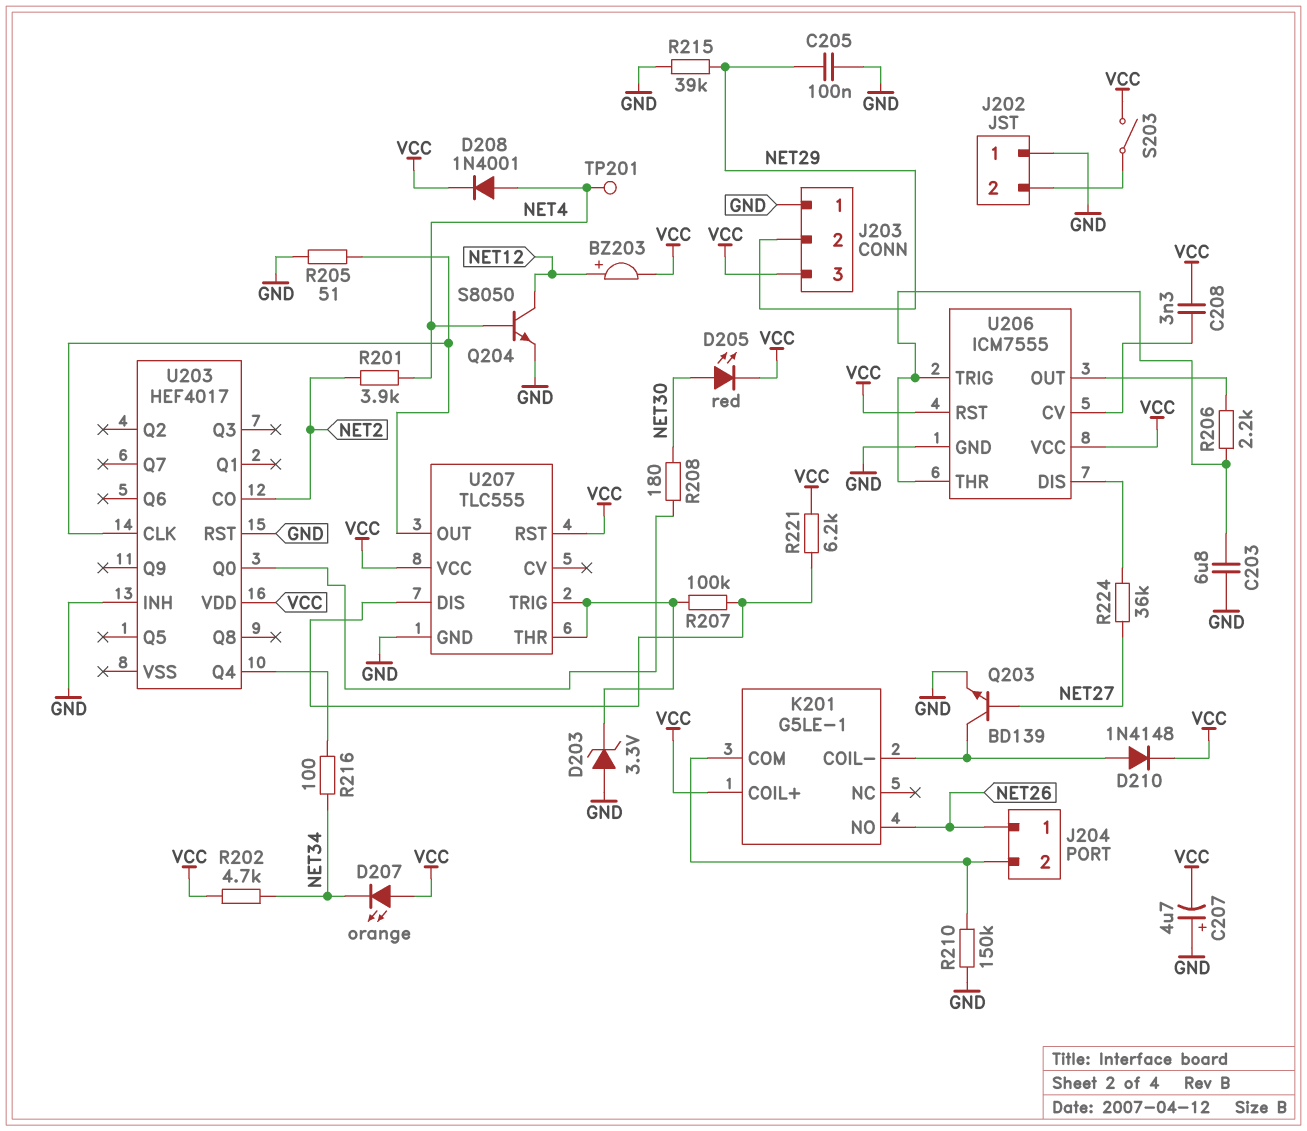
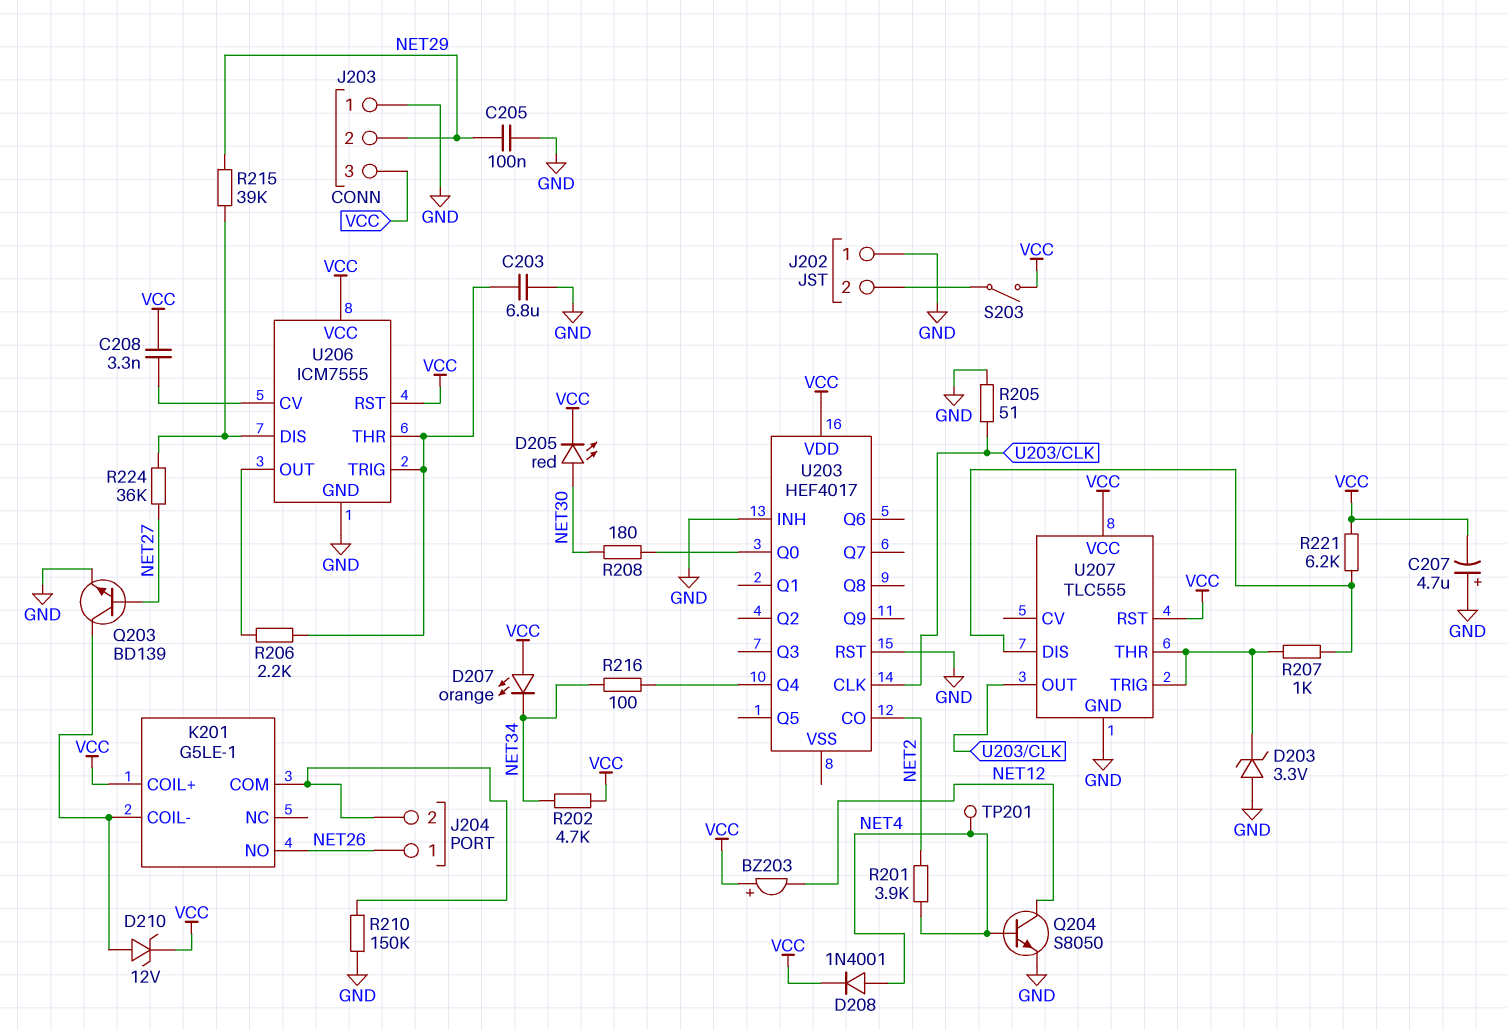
BZ203: buzzer (plus NET12, minus VCC) -> buzzer (plus VCC, minus NET12)
D210: diode 1N4148 (A K201/COIL-, K VCC) -> zener 12V (A K201/COIL-, K VCC)
R207: 100k (U207/DIS, U207/THR) -> 1k (U207/DIS, U207/THR)
R215: 39k (GND, NET29) -> 39k (NET29, U206/DIS)

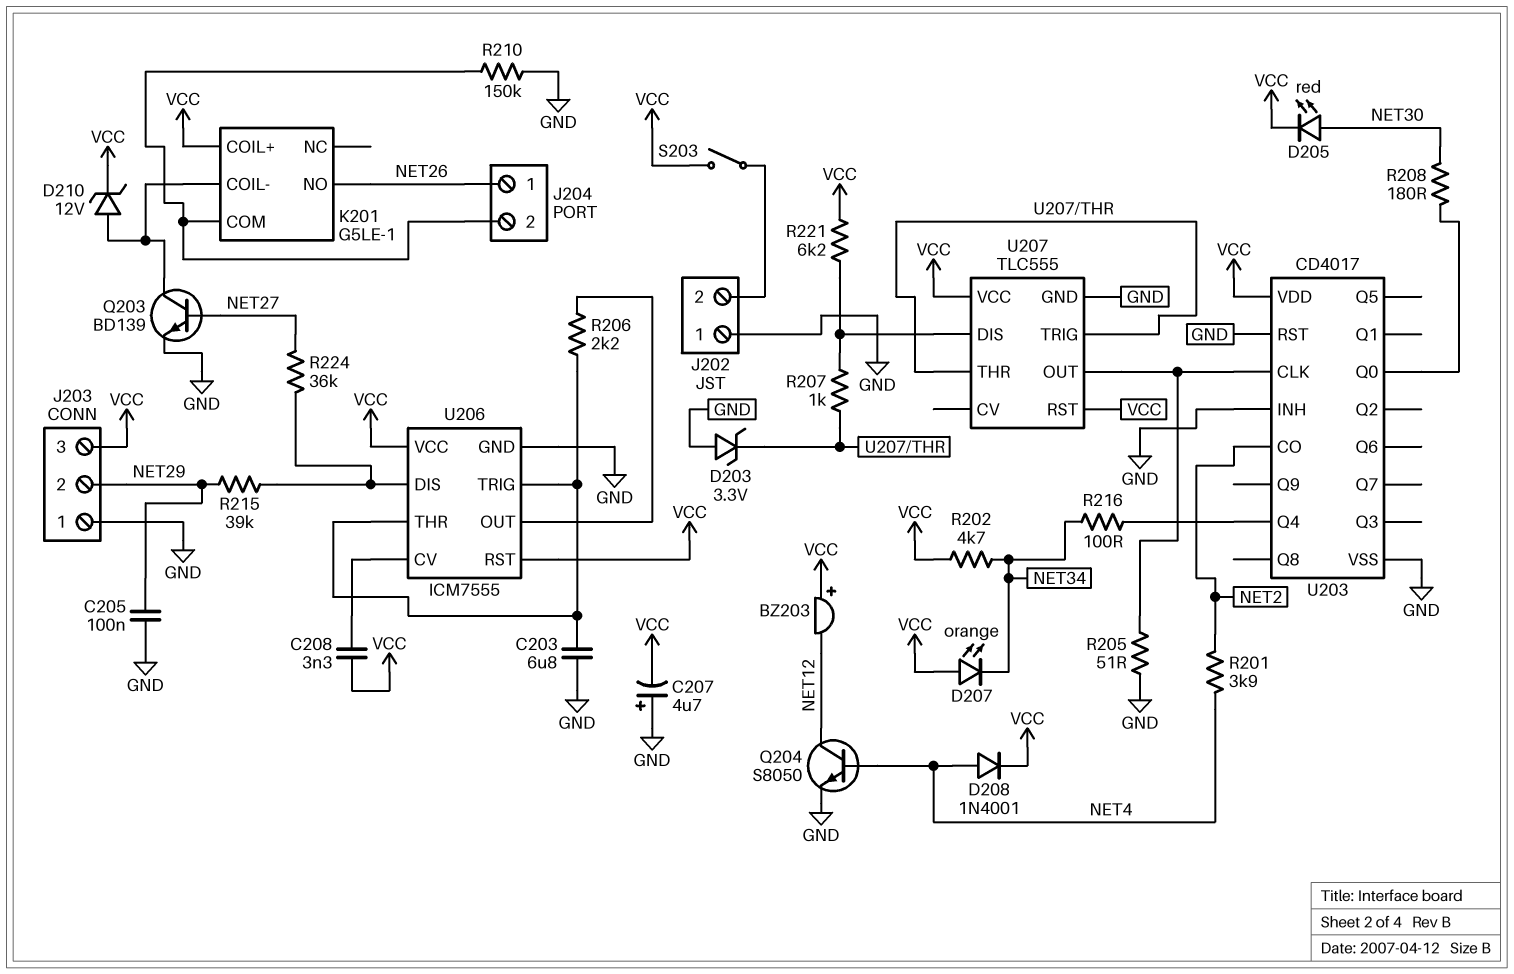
TP201: test point (NET4) -> none
U203: HEF4017 -> CD4017
U203 pin VSS: none -> GND

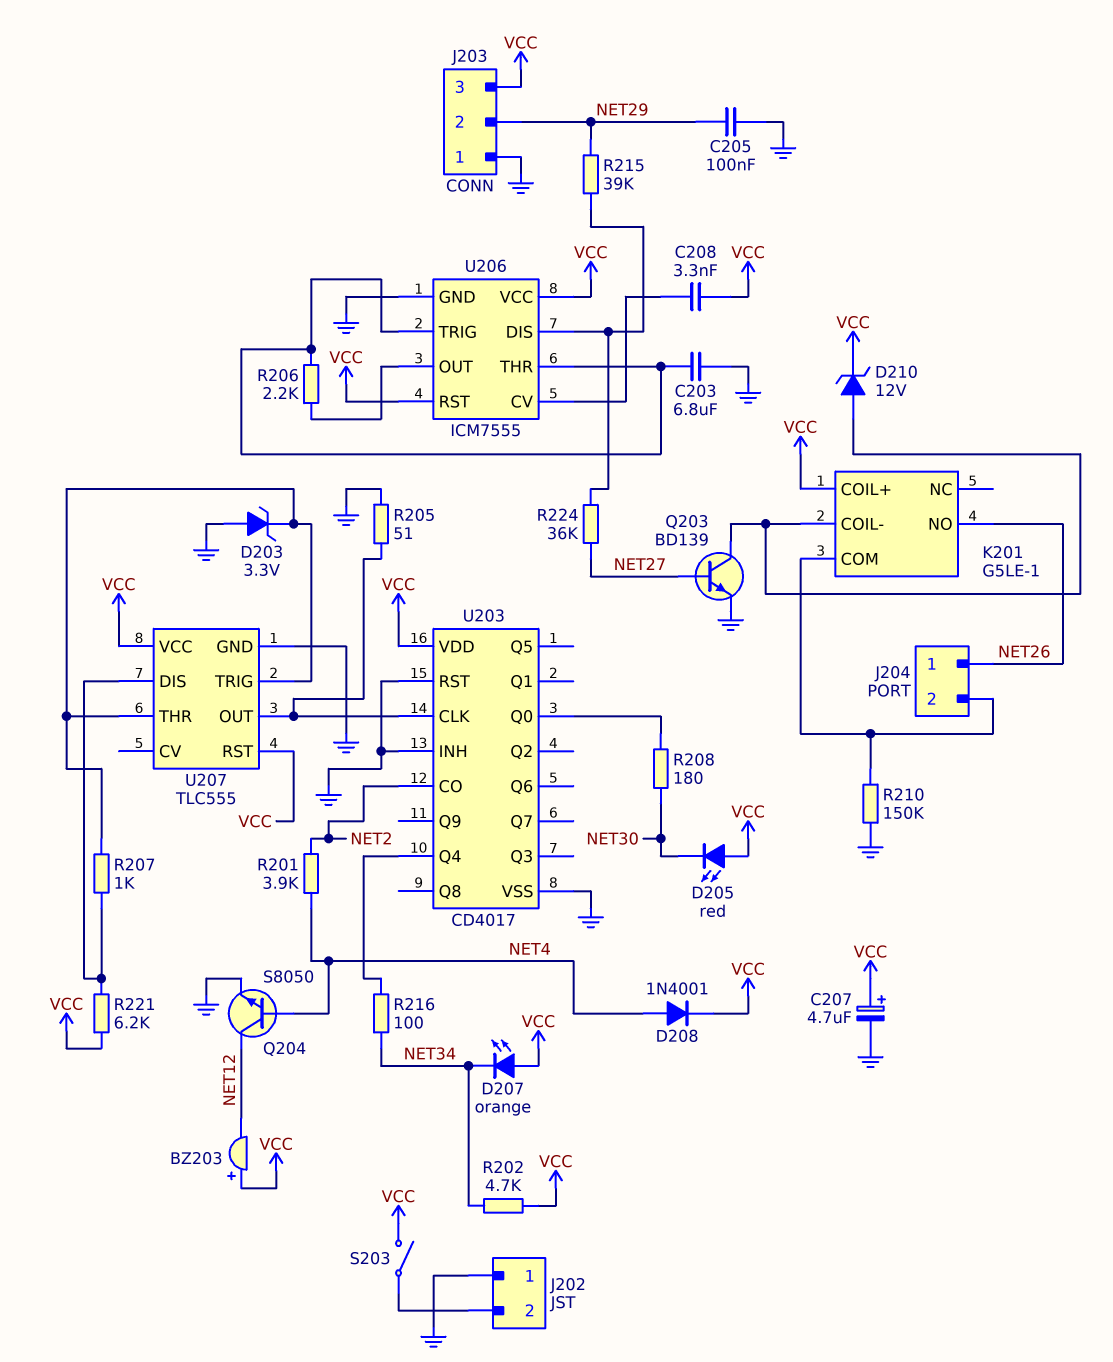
C207: 4.7uF (plus GND, minus VCC) -> 4.7uF (plus VCC, minus GND)
D205: LED red (A NET30, K VCC) -> LED red (A VCC, K NET30)

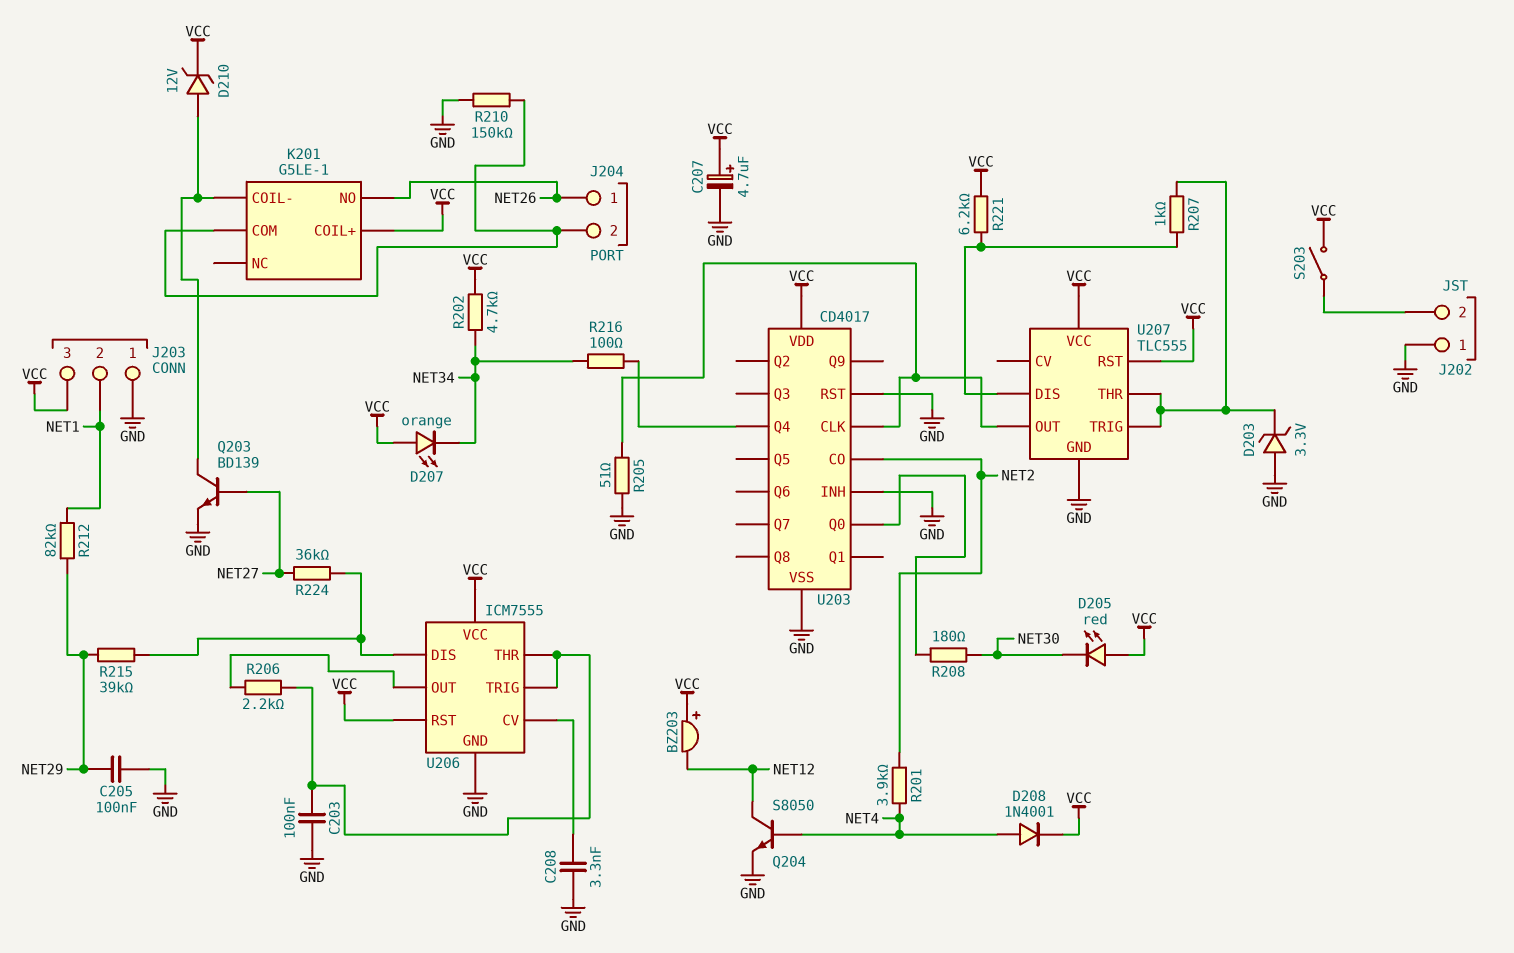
C203: 6.8uF (GND, U206/THR) -> 100nF (GND, U206/THR)
C208: 3.3nF (U206/CV, VCC) -> 3.3nF (GND, U206/CV)
J203 pin 2: NET29 -> NET1
R212: none -> 82k (NET1, NET29)

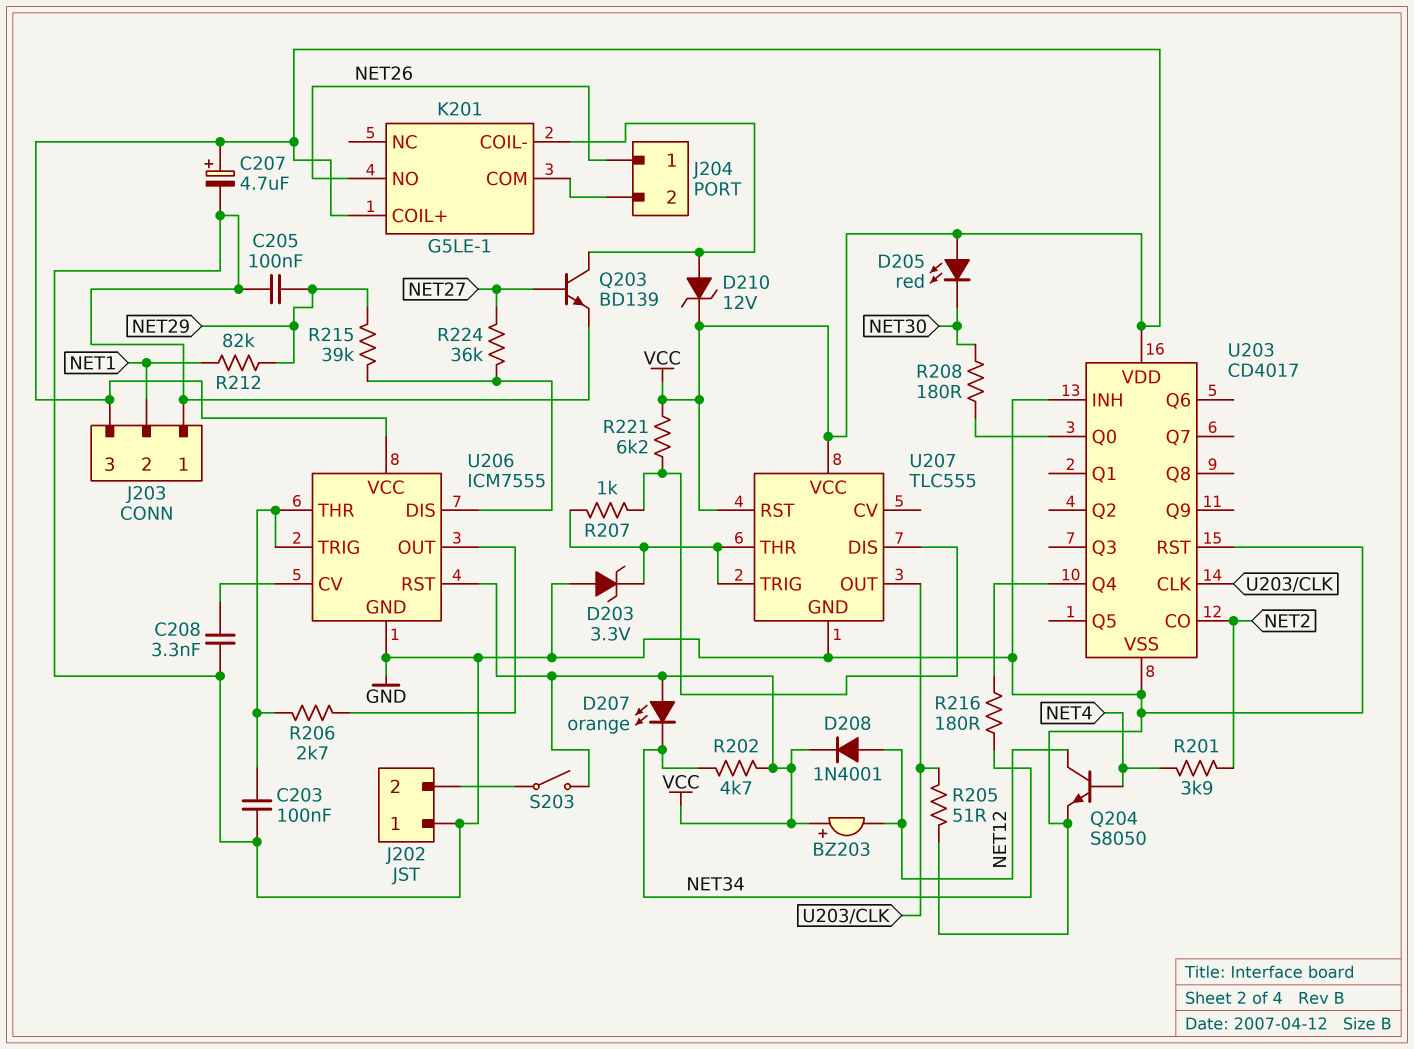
D208: diode 1N4001 (A NET4, K VCC) -> diode 1N4001 (A NET12, K VCC)
R206: 2.2k (U206/OUT, U206/THR) -> 2.7k (U206/OUT, U206/THR)
R210: 150k (GND, J204/2) -> none
R216: 100 (NET34, U203/Q4) -> 180 (NET34, U203/Q4)

